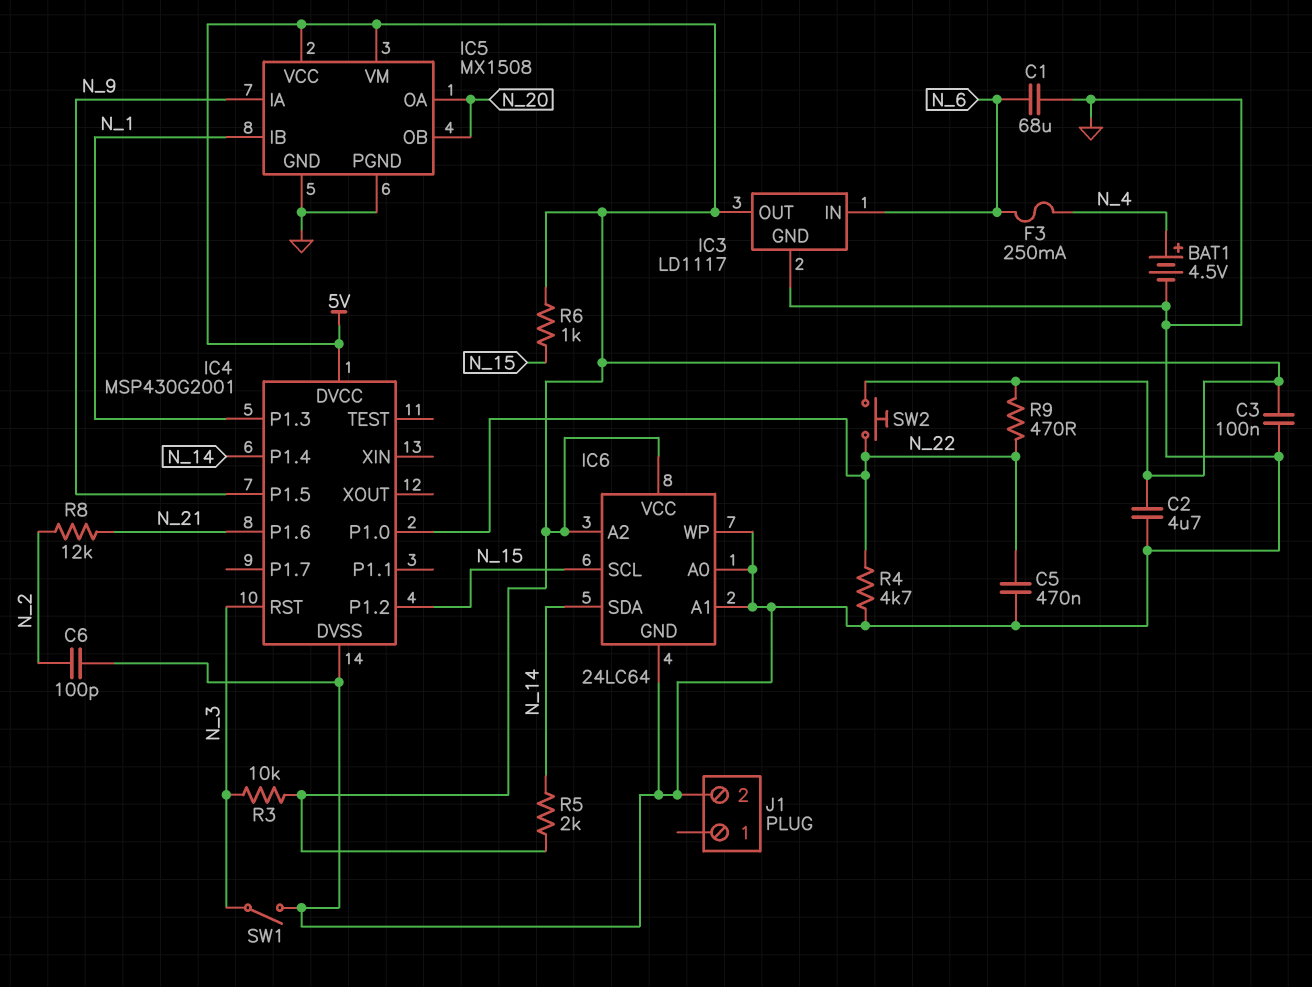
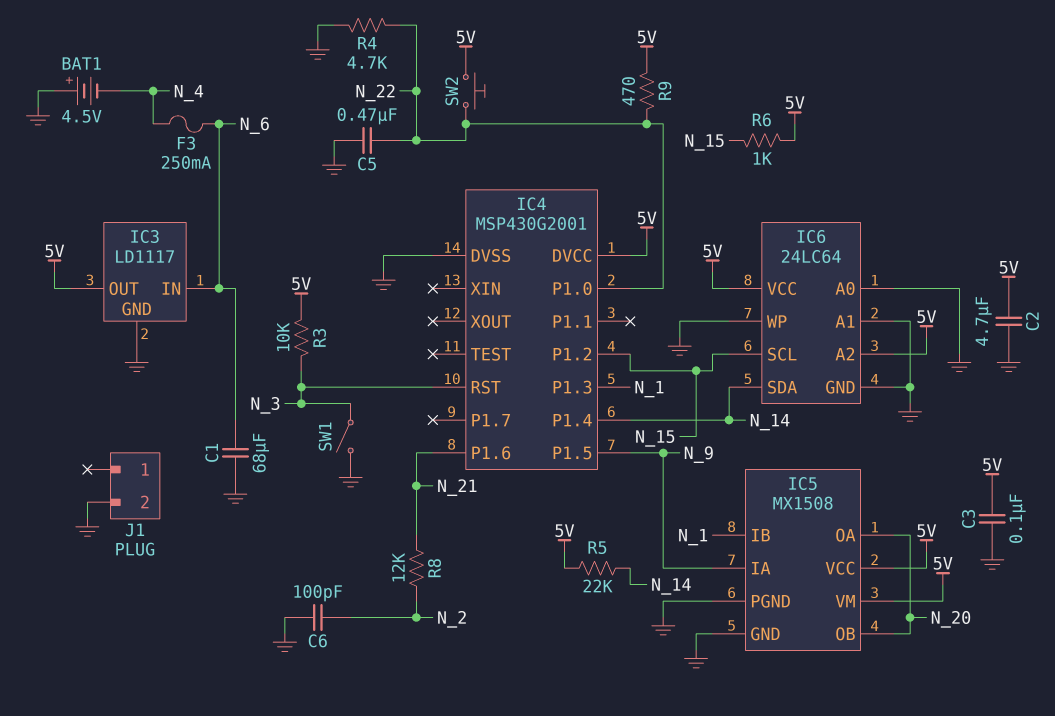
BAT1: 4.5V (plus N_4, minus GND) -> 4.5V (plus GND, minus N_4)
R5: 2k (5V, N_14) -> 22k (5V, N_14)

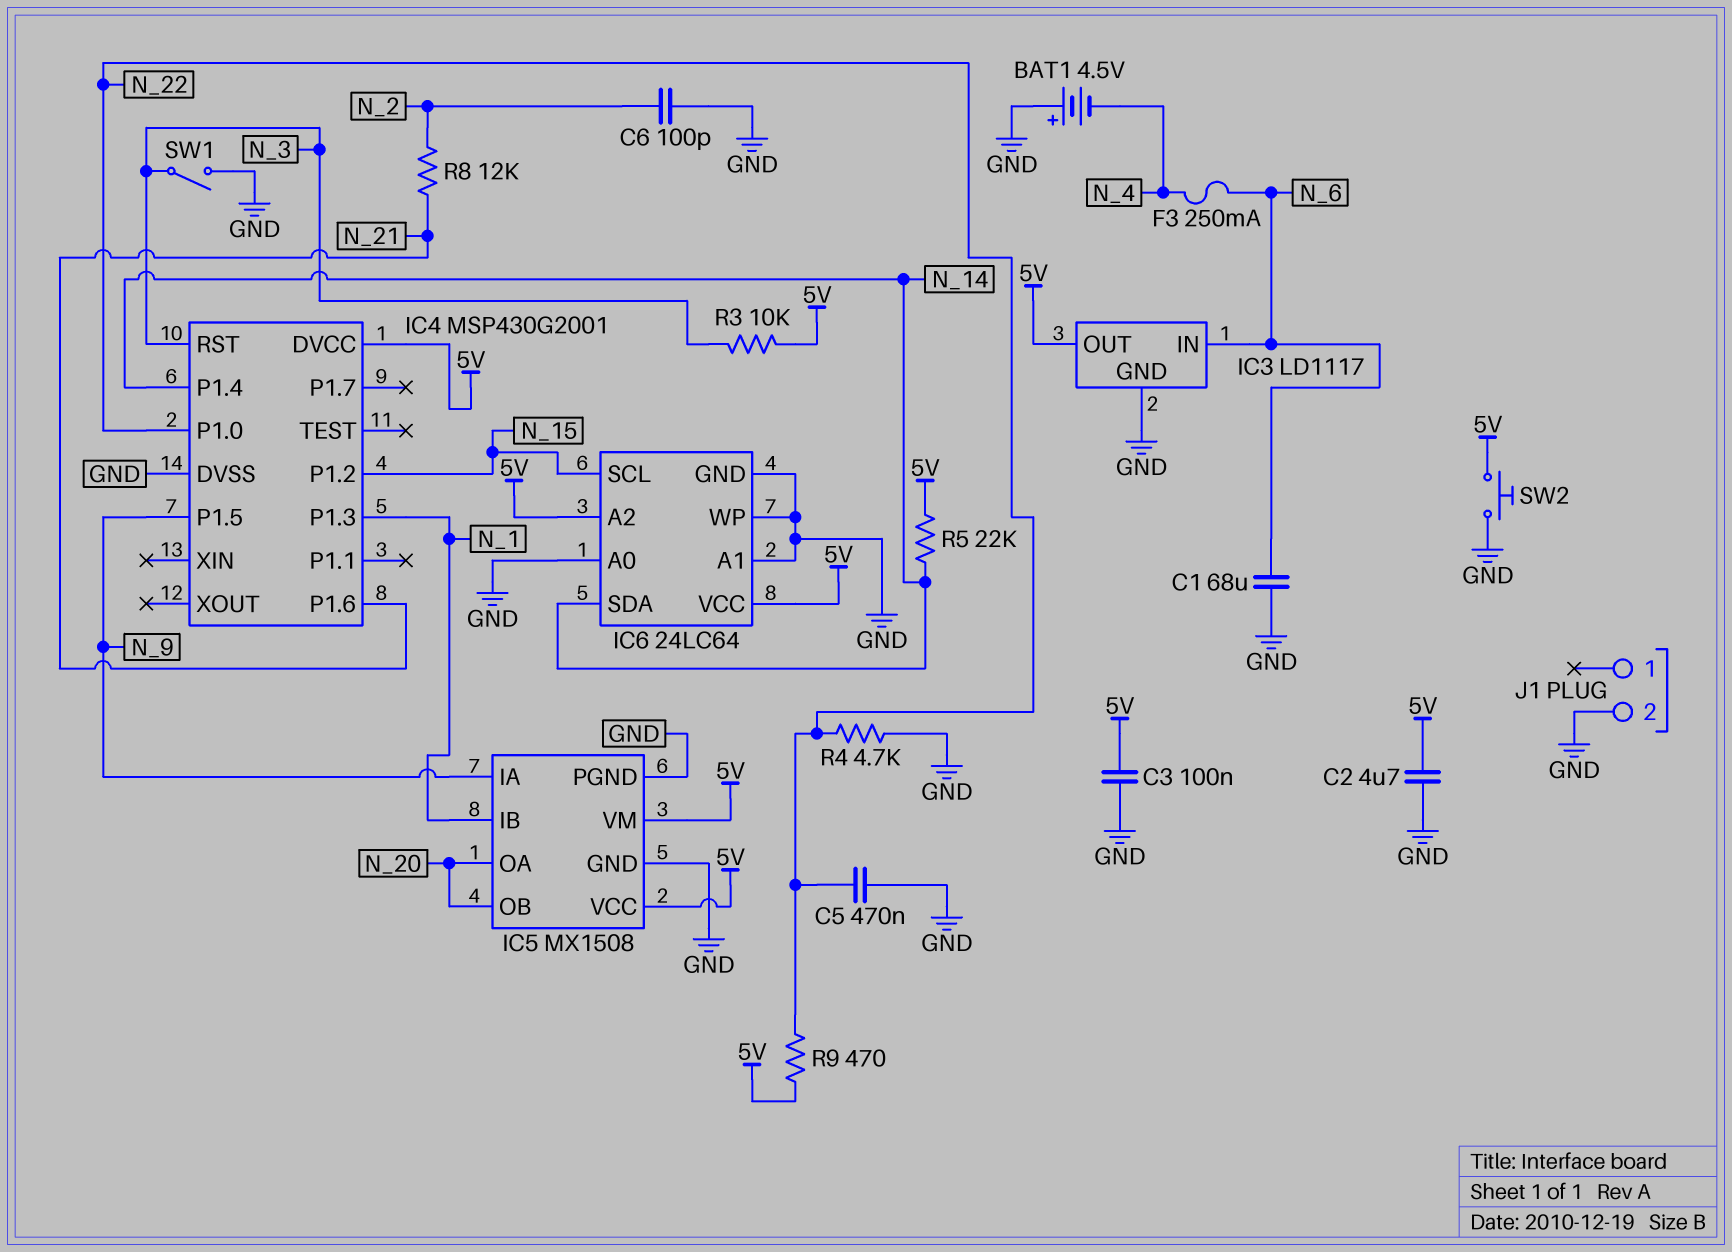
R6: 1k (5V, N_15) -> none
SW2: button (5V, N_22) -> button (5V, GND)

